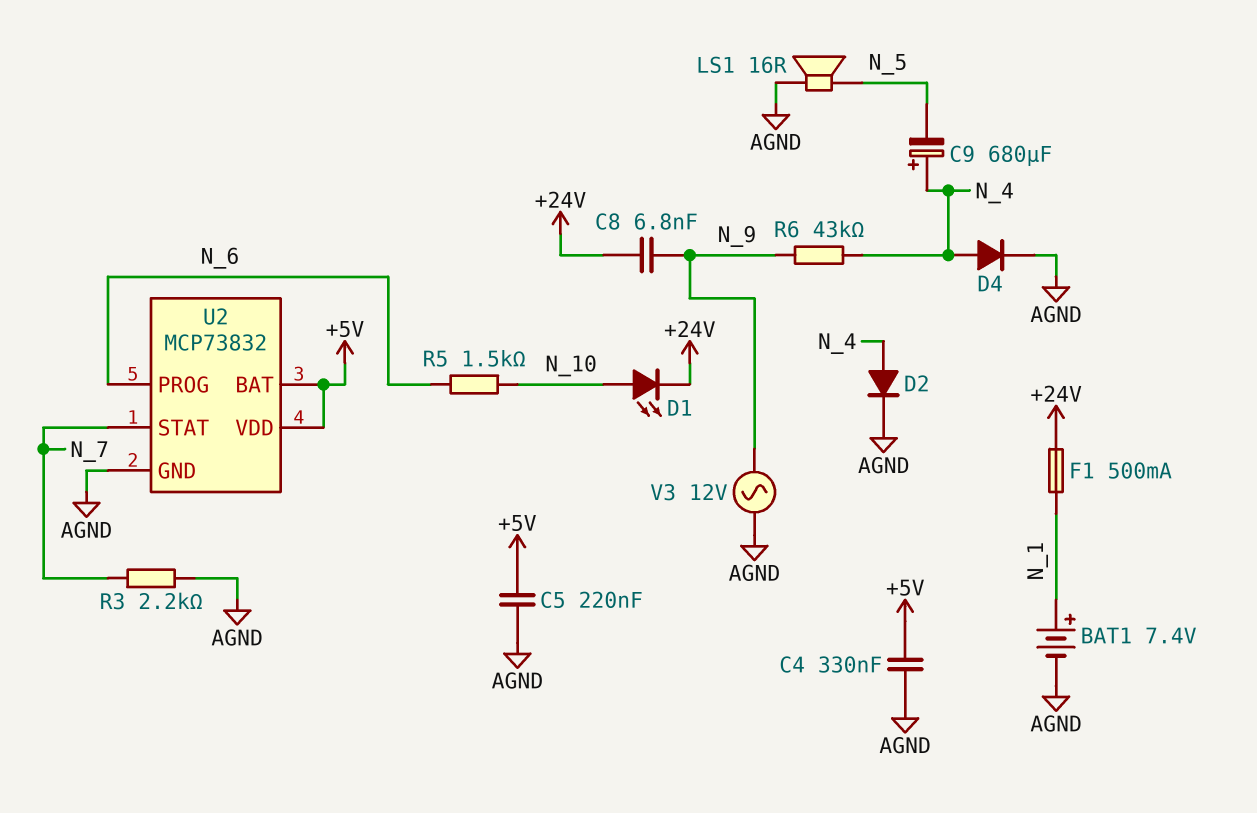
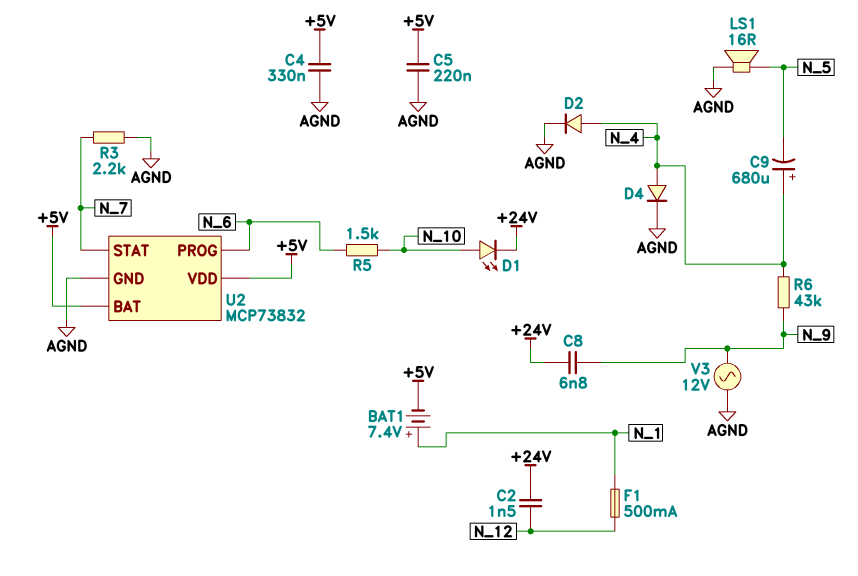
BAT1: 7.4V (plus N_1, minus AGND) -> 7.4V (plus N_1, minus +5V)
C2: none -> 1.5nF (+24V, N_12)
F1: 500mA (+24V, N_1) -> 500mA (N_1, N_12)

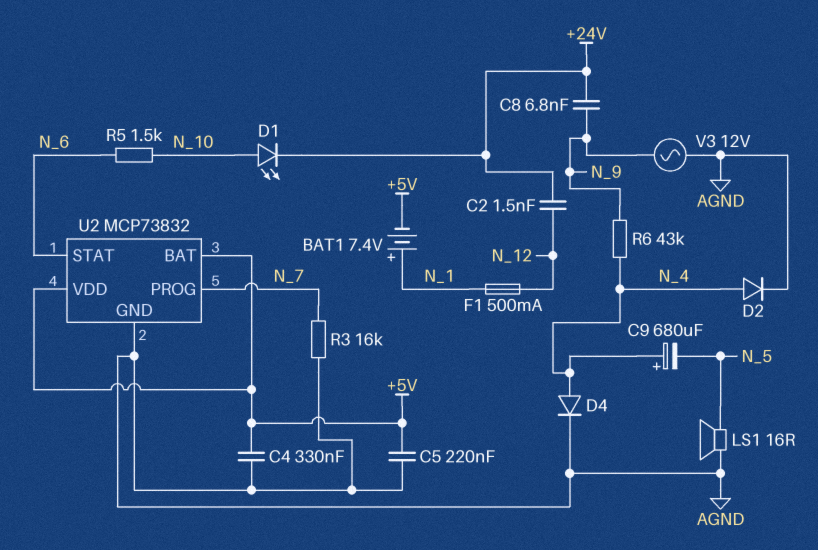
R3: 2.2k (AGND, N_7) -> 16k (AGND, N_7)
U2 pin PROG: N_6 -> N_7
U2 pin STAT: N_7 -> N_6

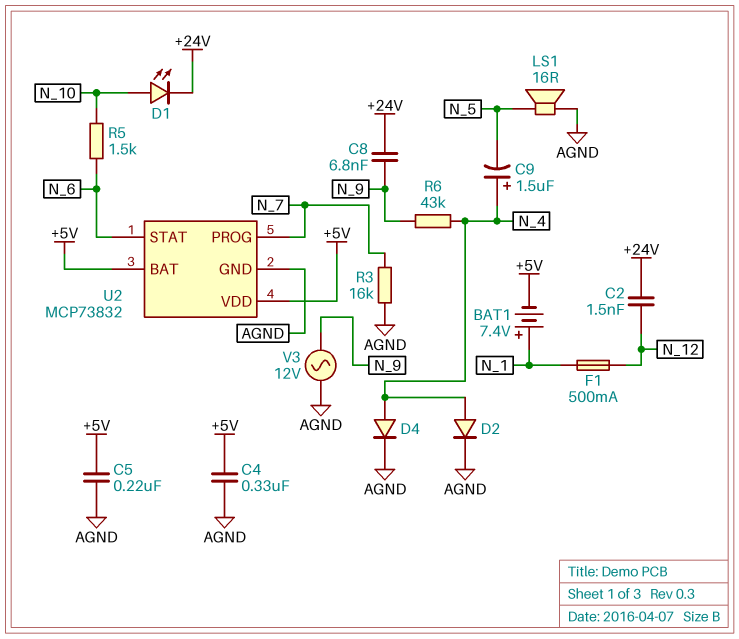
C9: 680uF (plus N_4, minus N_5) -> 1.5uF (plus N_4, minus N_5)

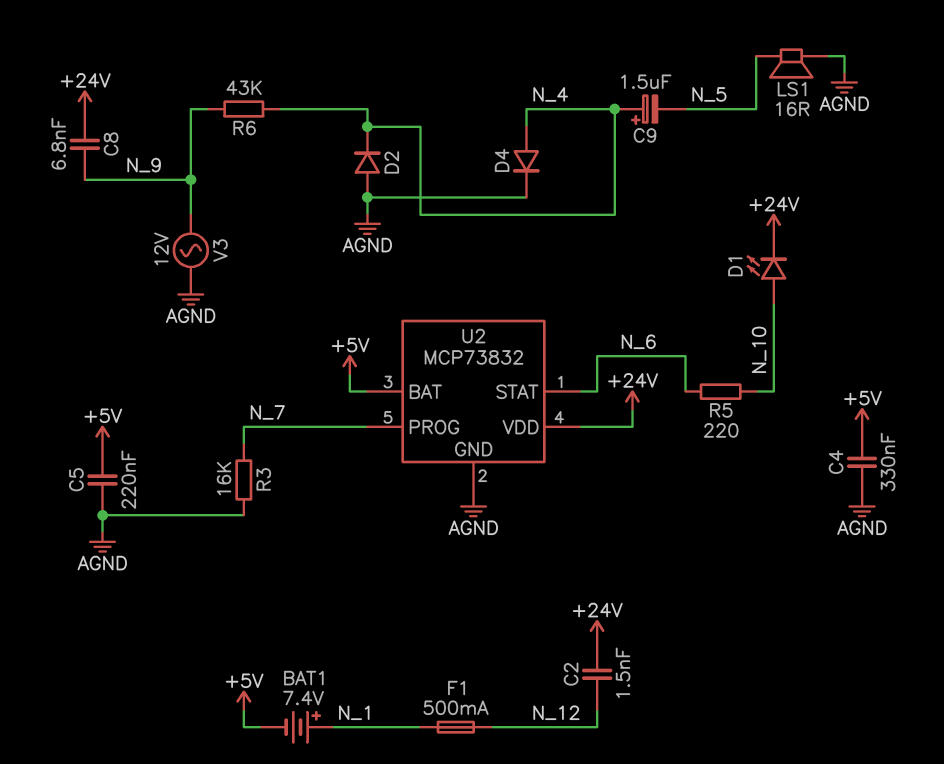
D2: diode (A N_4, K AGND) -> diode (A AGND, K N_4)
R5: 1.5k (N_6, N_10) -> 220 (N_6, N_10)
U2 pin VDD: +5V -> +24V

